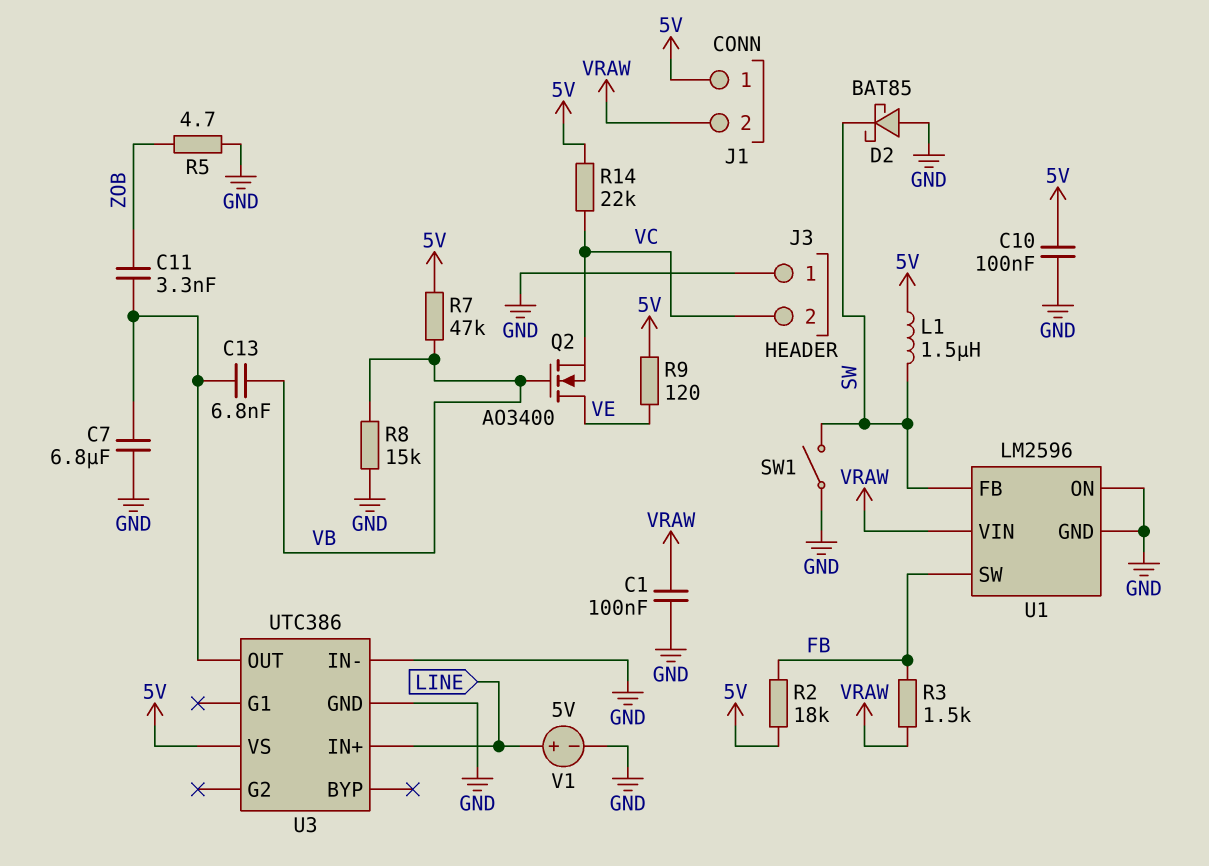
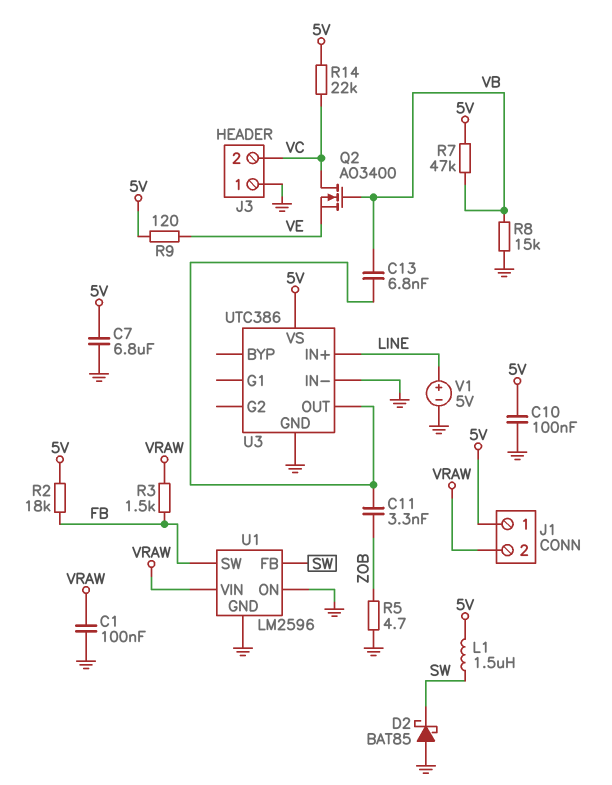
C7: 6.8uF (GND, U3/OUT) -> 6.8uF (5V, GND)
Q2: NMOS AO3400 (G VB, D VE, S VC) -> NMOS AO3400 (G VB, D VC, S VE)
SW1: switch (GND, SW) -> none

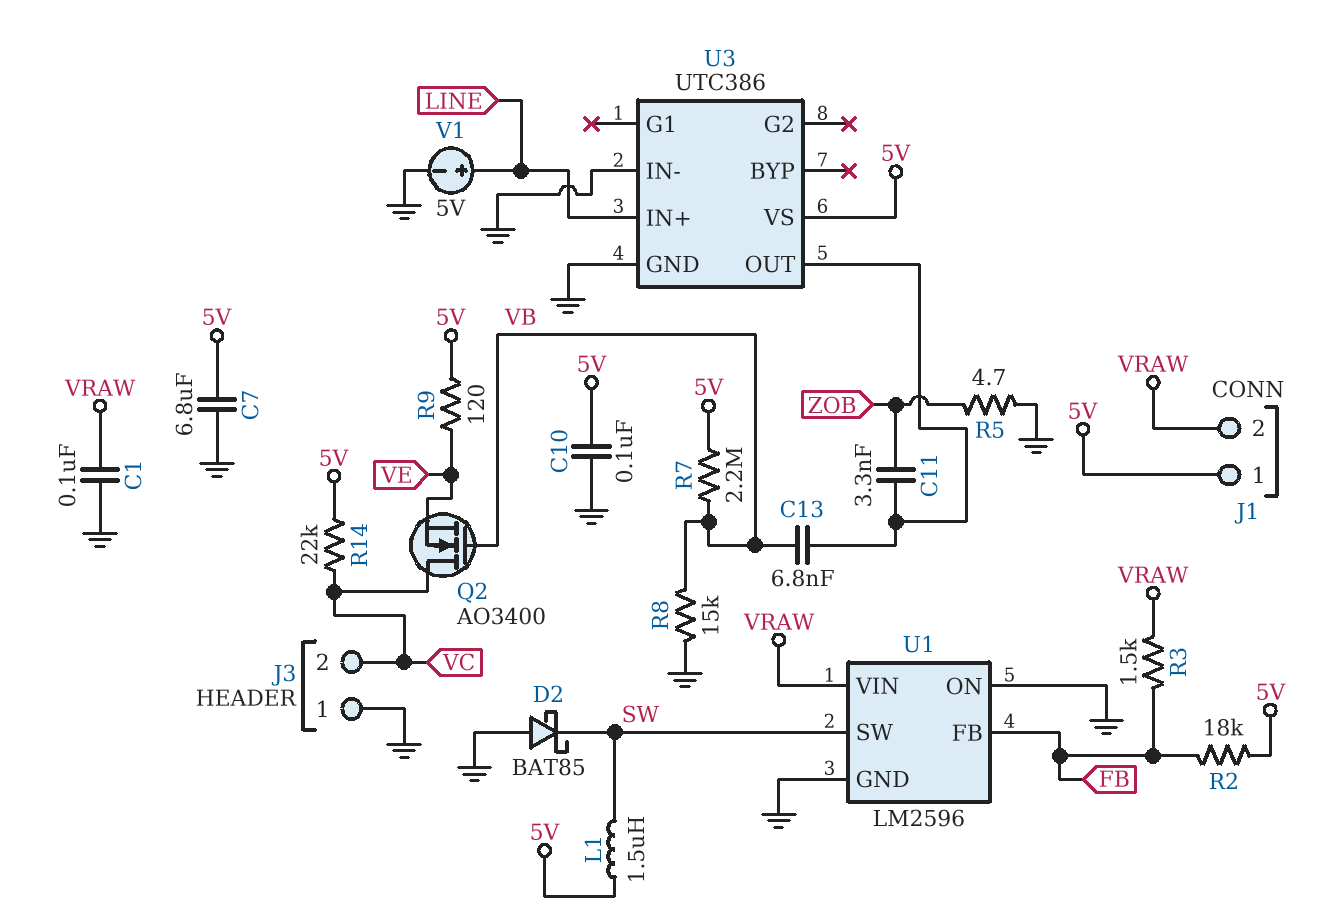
R7: 47k (5V, VB) -> 2.2M (5V, VB)
U1 pin FB: SW -> FB
U1 pin SW: FB -> SW

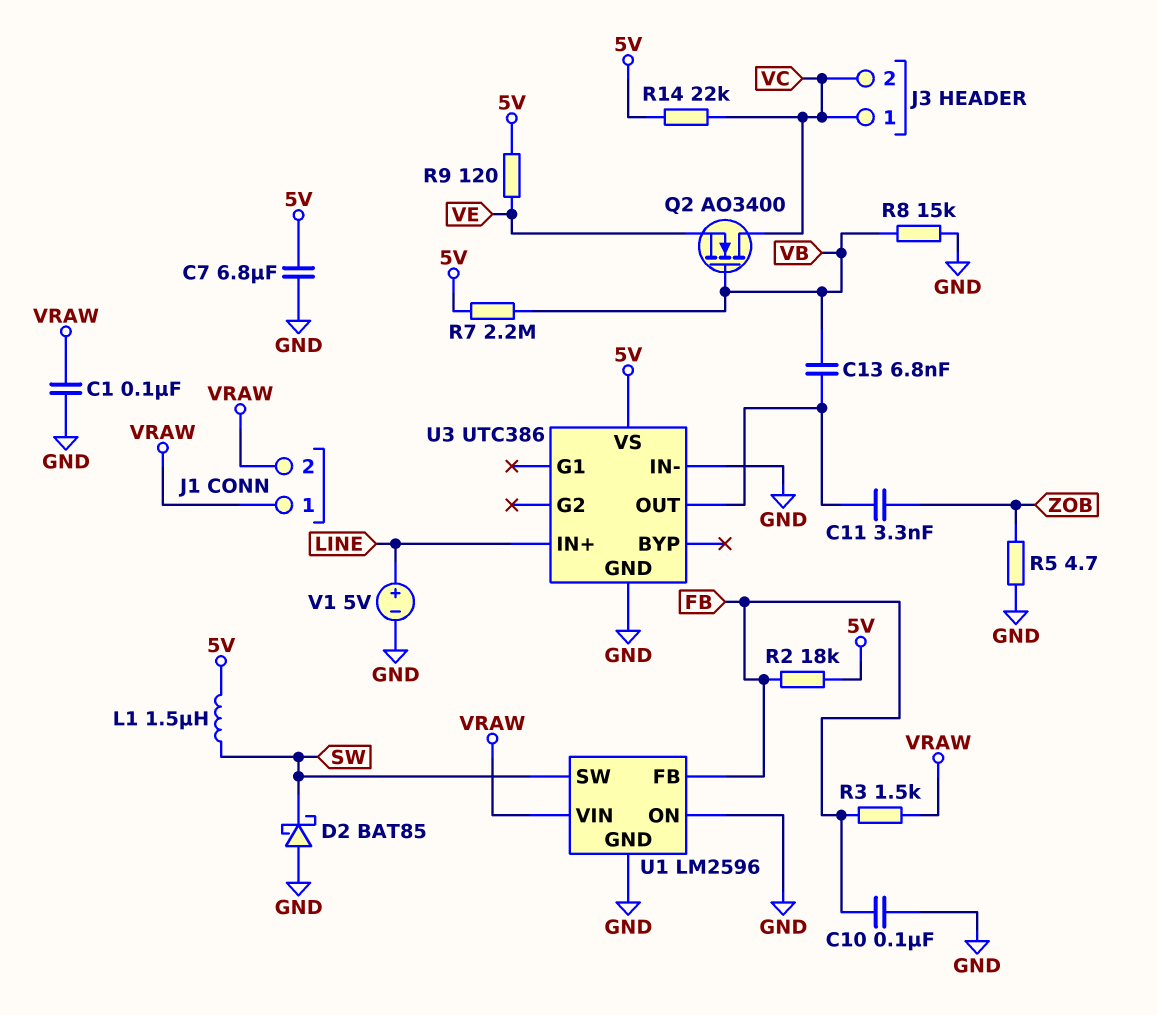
C10: 100nF (5V, GND) -> 100nF (FB, GND)
J1 pin 1: 5V -> VRAW
J3 pin 1: GND -> VC

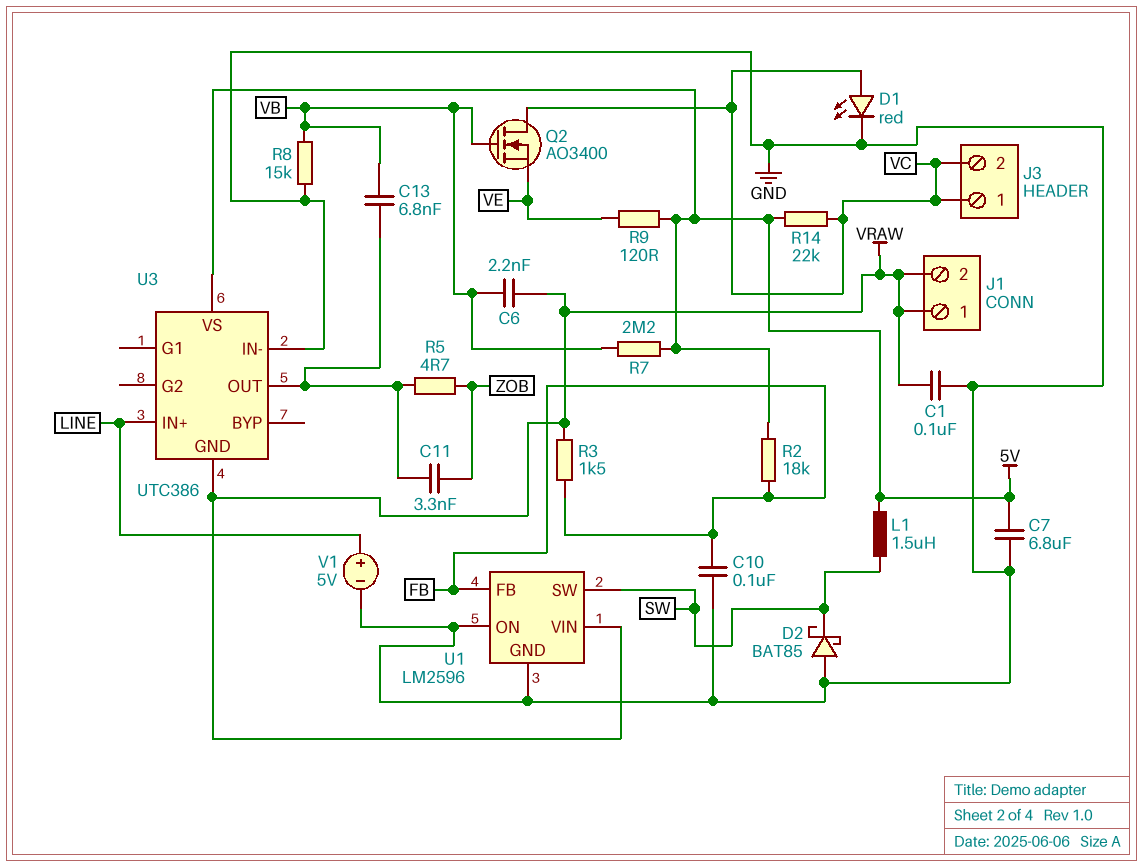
C6: none -> 2.2nF (VB, VRAW)
D1: none -> LED red (A VC, K GND)
R5: 4.7 (GND, ZOB) -> 4.7 (U3/OUT, ZOB)
U3 pin GND: GND -> VRAW

